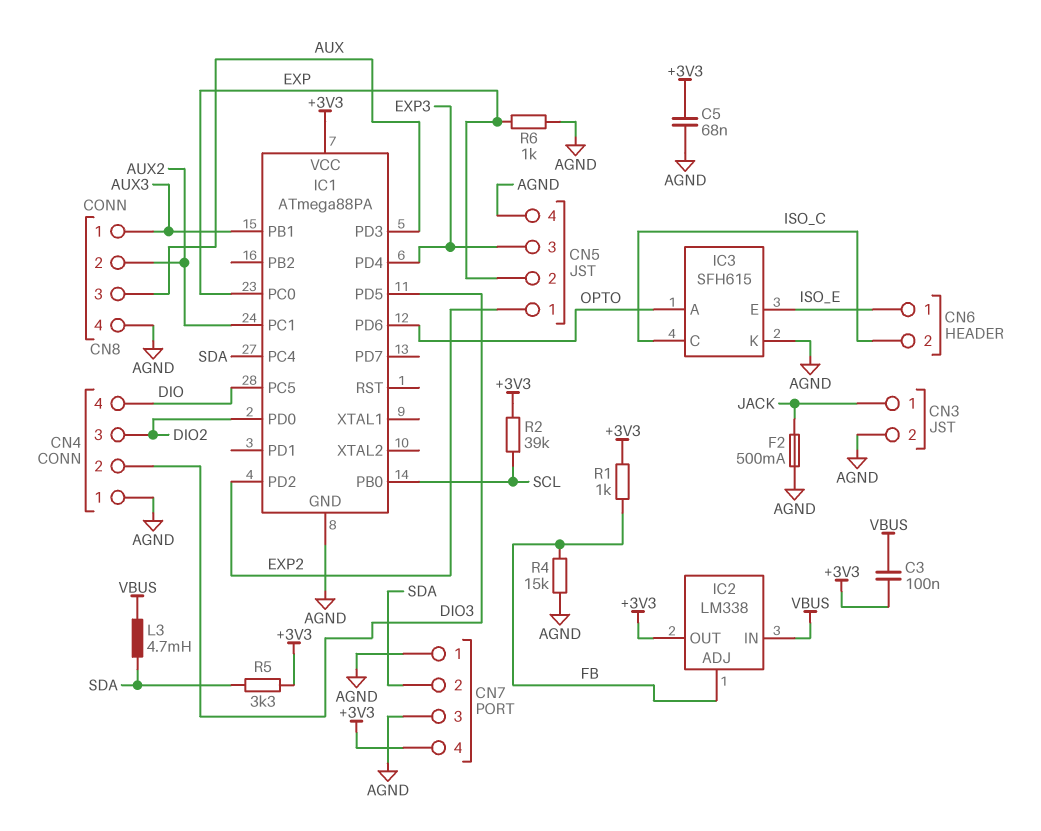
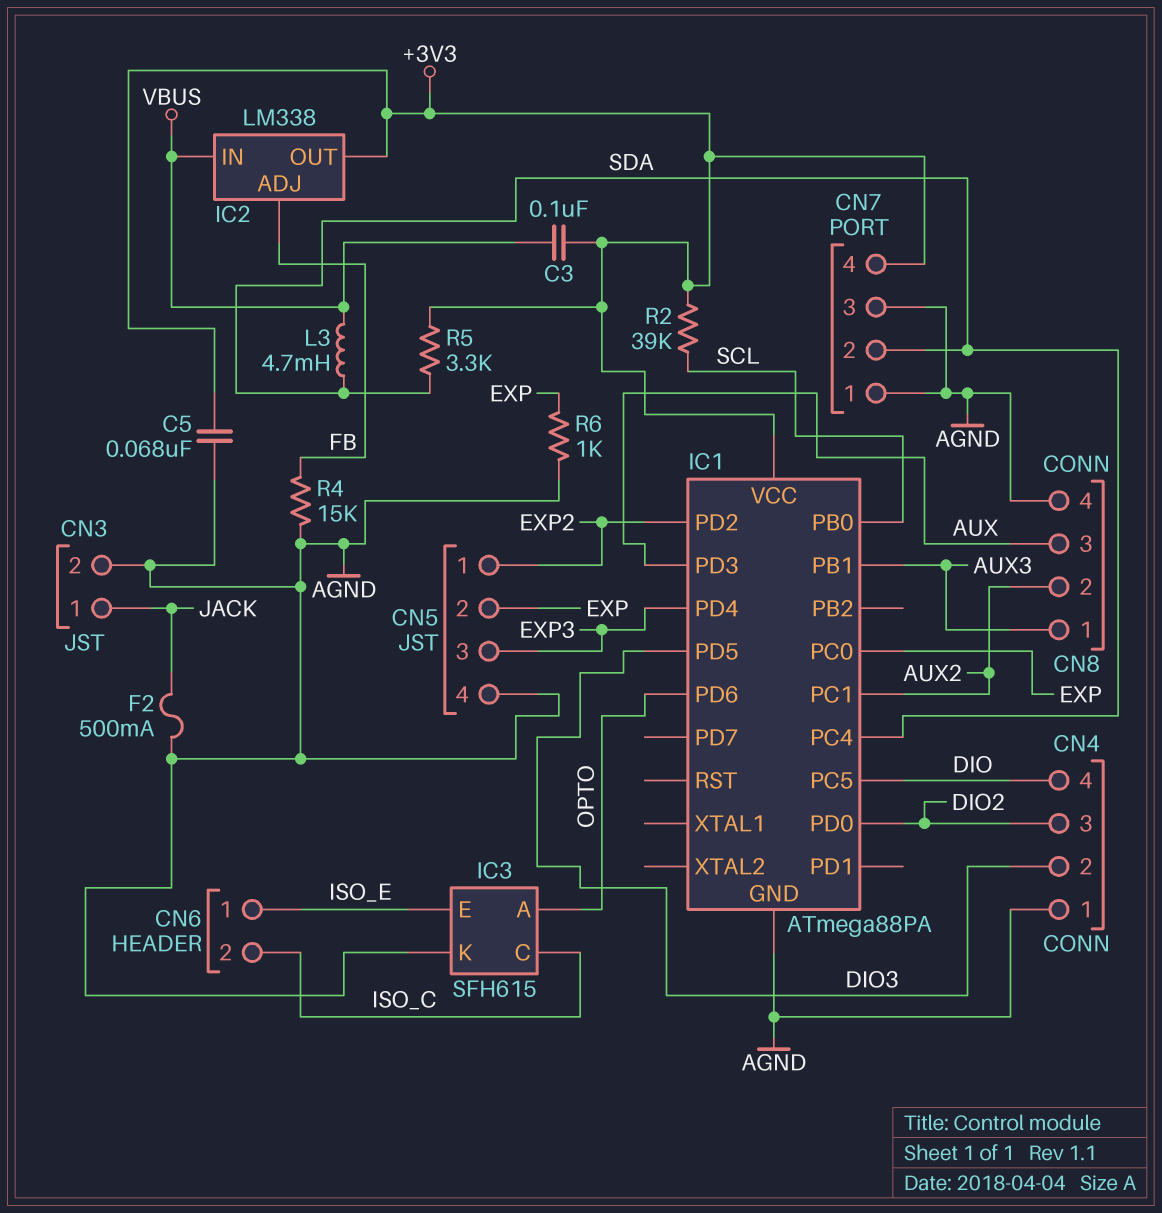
R1: 1k (+3V3, FB) -> none

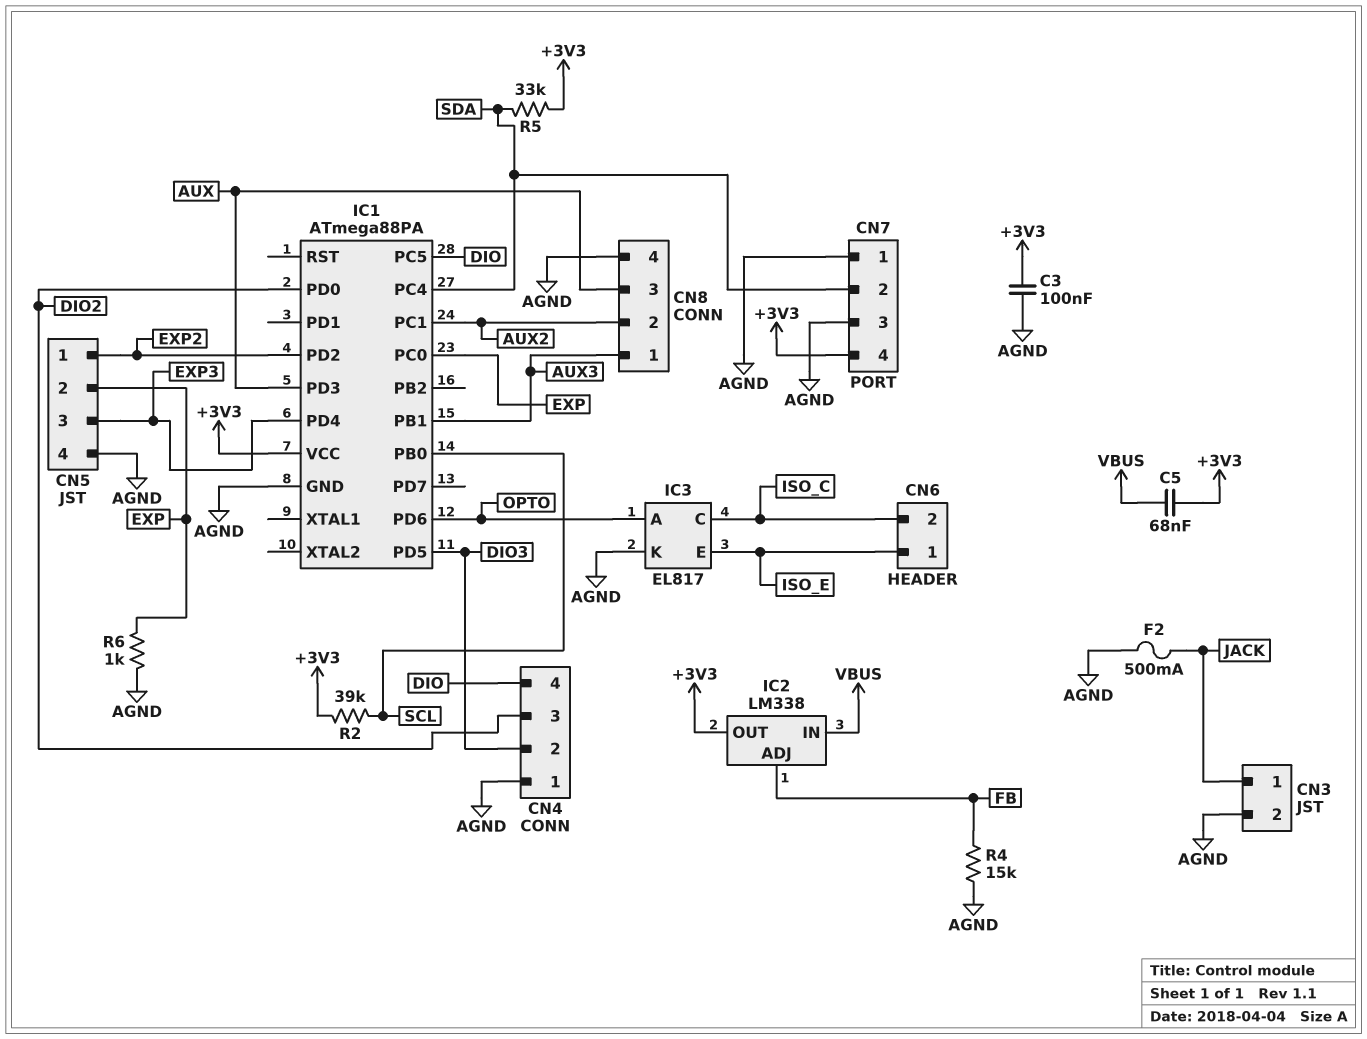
C3: 100nF (+3V3, VBUS) -> 100nF (+3V3, AGND)
C5: 68nF (+3V3, AGND) -> 68nF (+3V3, VBUS)
IC3: SFH615 -> EL817
L3: 4.7mH (SDA, VBUS) -> none
R5: 3.3k (+3V3, SDA) -> 33k (+3V3, SDA)

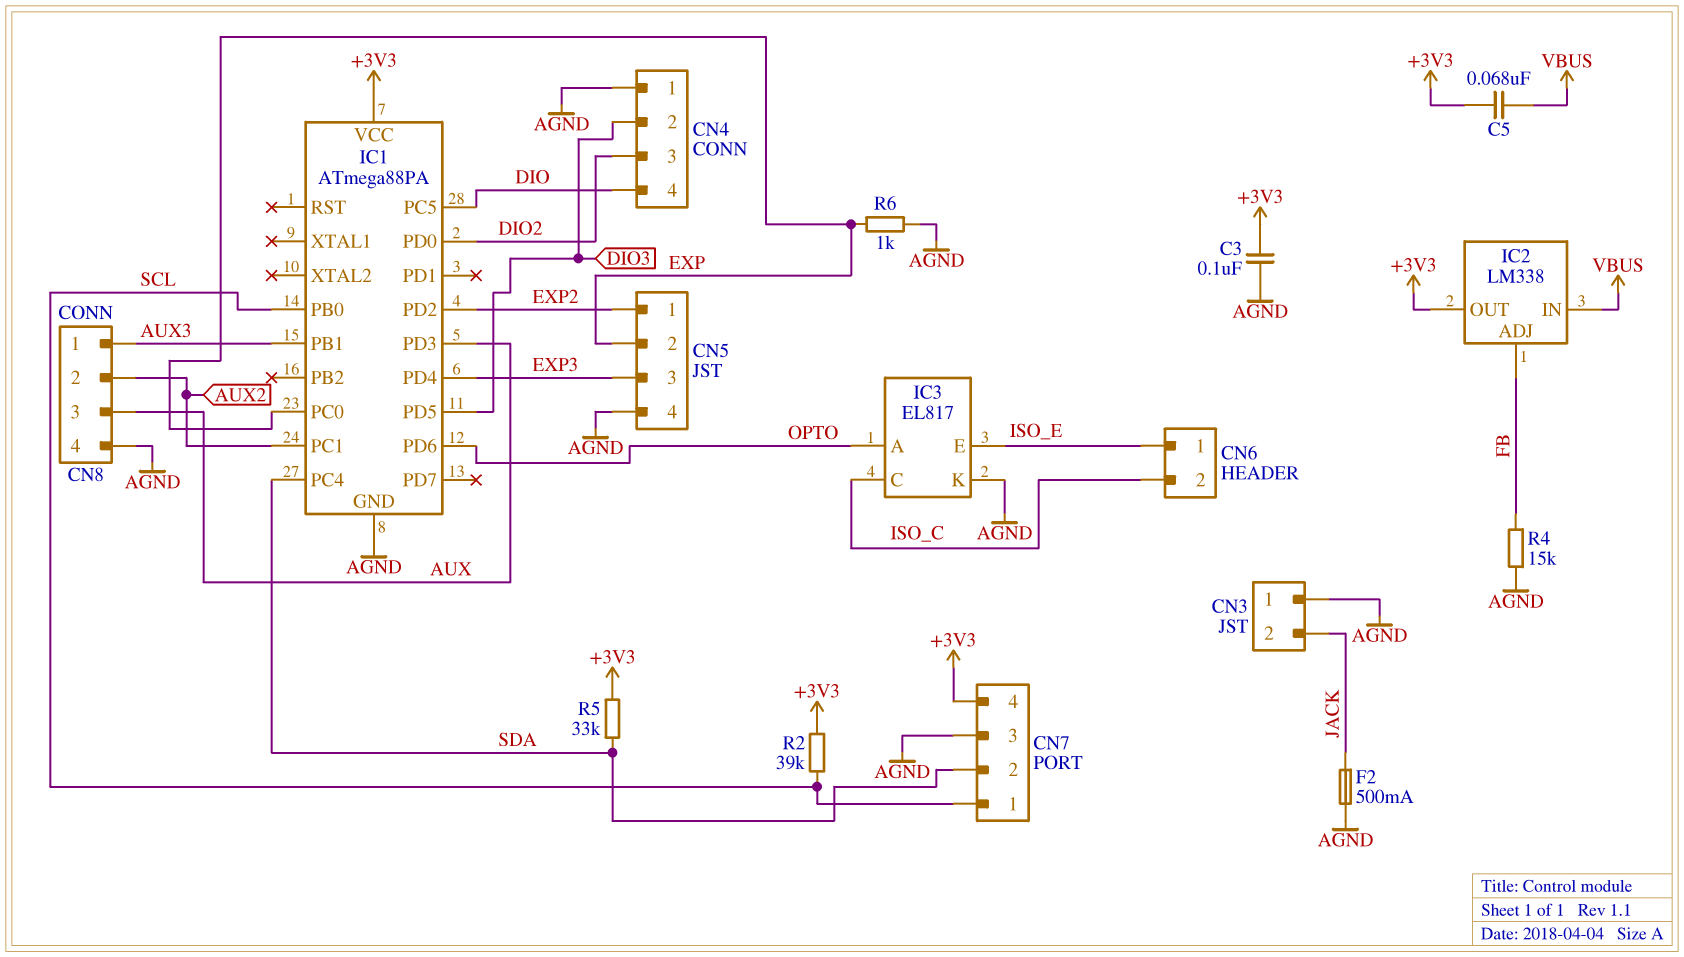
CN3 pin 1: JACK -> AGND
CN3 pin 2: AGND -> JACK
CN7 pin 1: AGND -> SCL

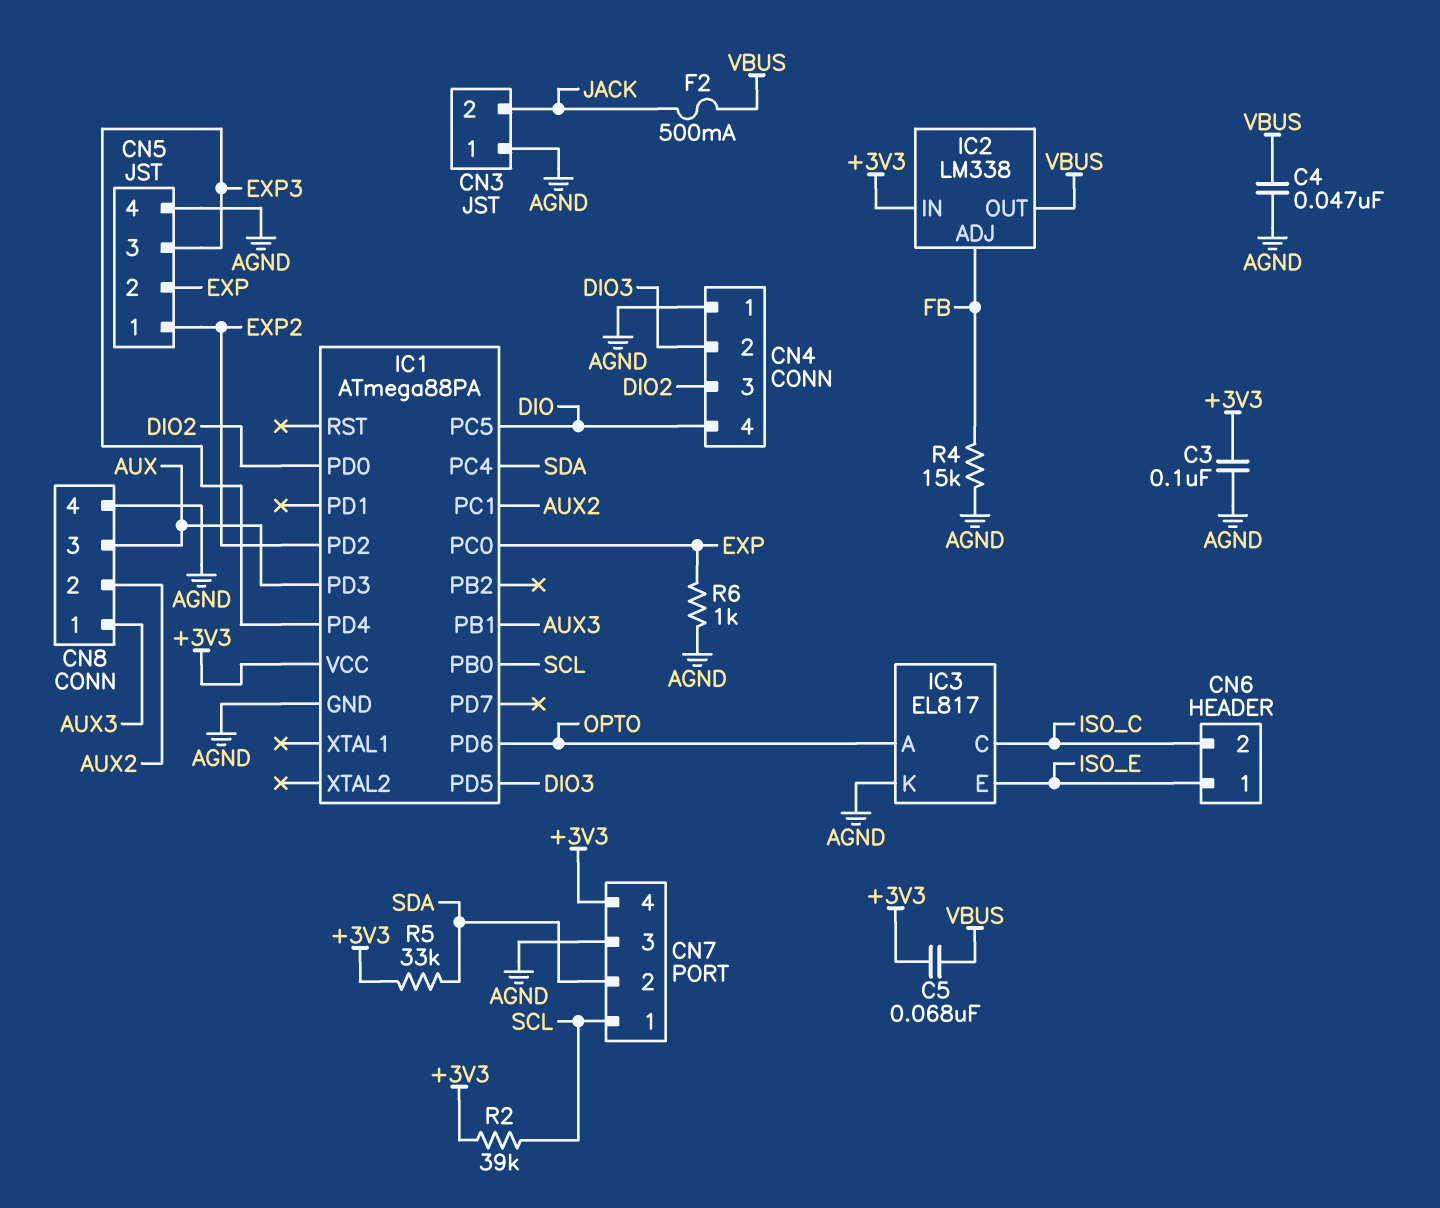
C4: none -> 47nF (AGND, VBUS)
F2: 500mA (AGND, JACK) -> 500mA (JACK, VBUS)
IC2 pin IN: VBUS -> +3V3
IC2 pin OUT: +3V3 -> VBUS

